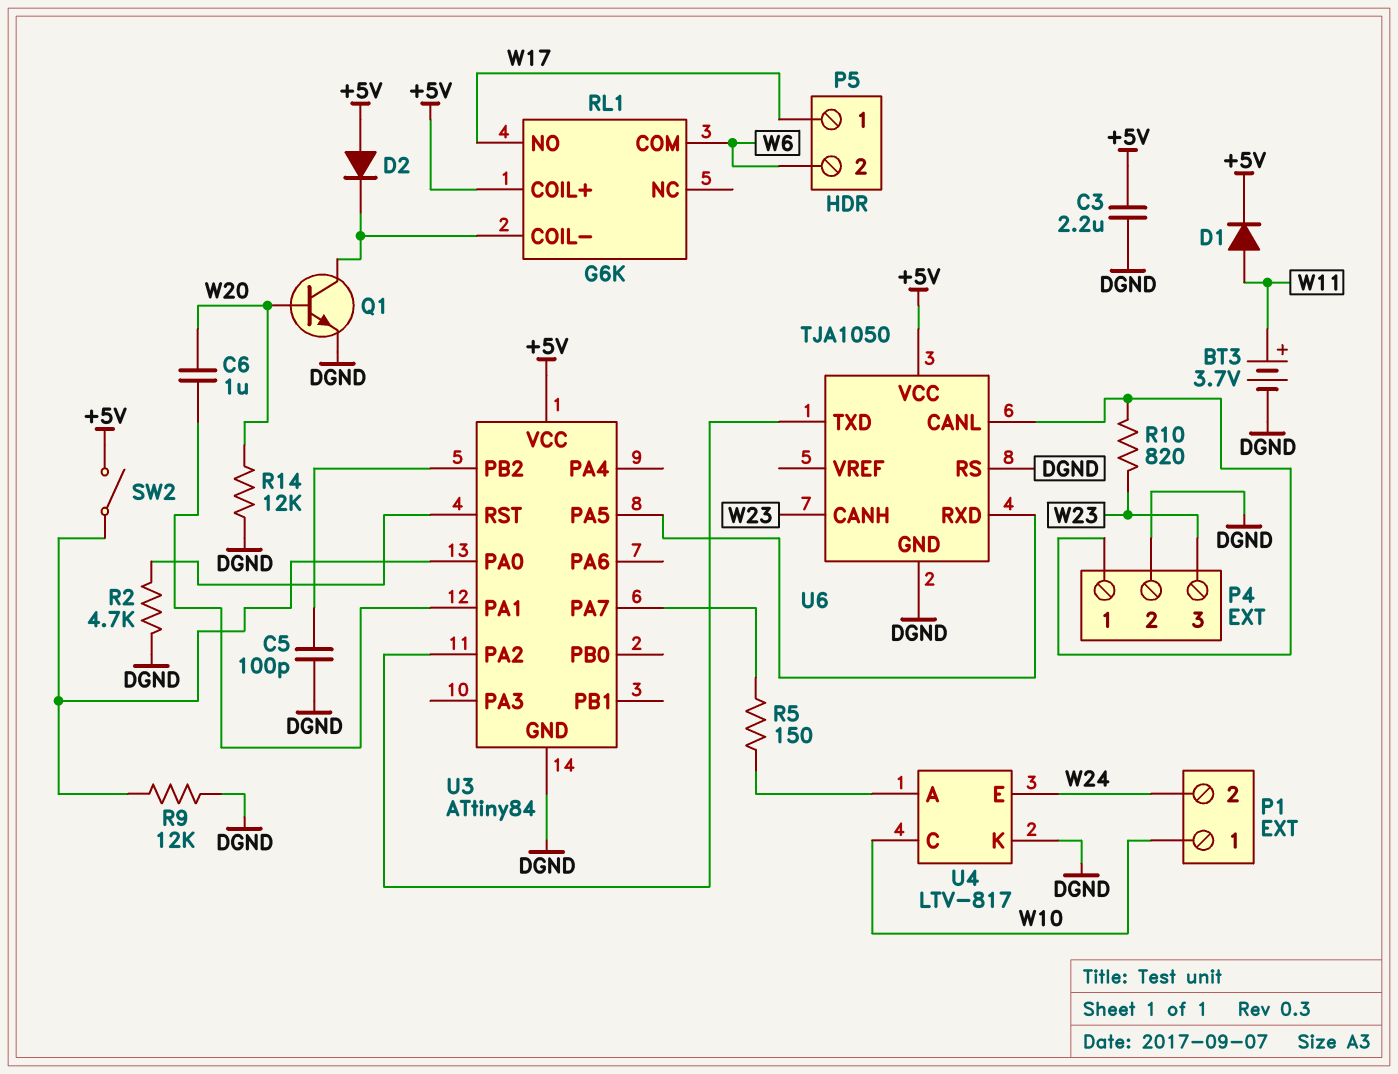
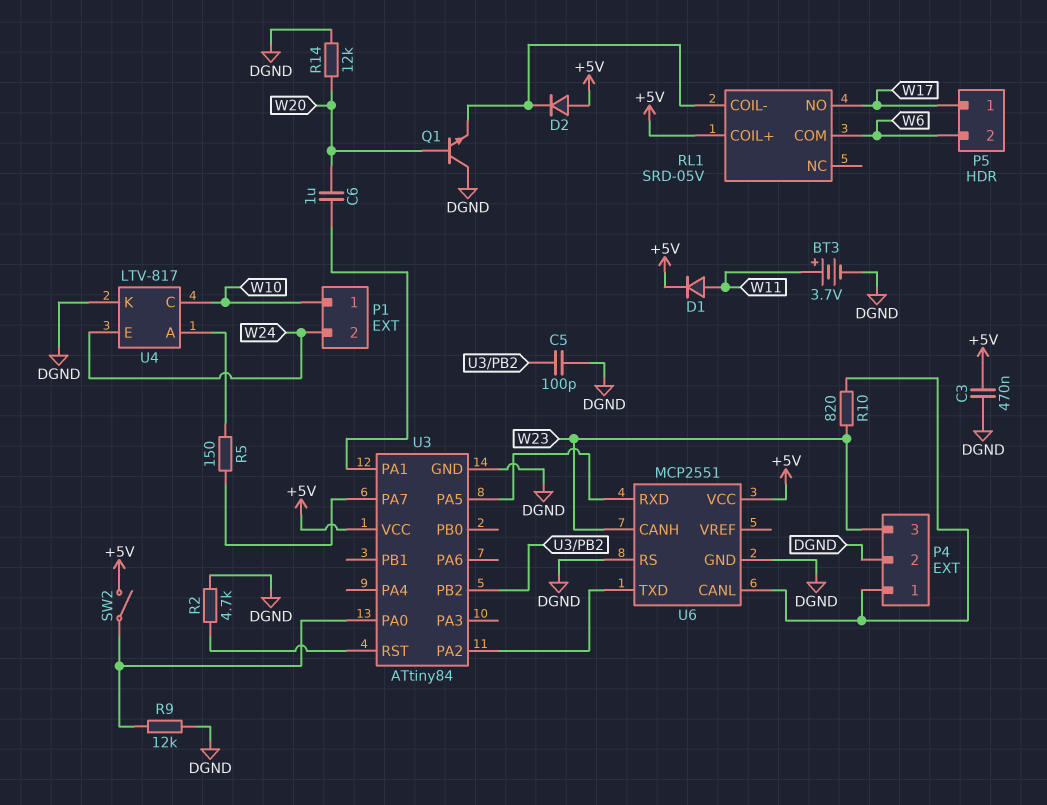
C3: 2.2uF (+5V, DGND) -> 470nF (+5V, DGND)
Q1: NPN (B W20, C RL1/COIL-, E DGND) -> NPN (B W20, C DGND, E RL1/COIL-)
RL1: G6K -> SRD-05V
U6: TJA1050 -> MCP2551

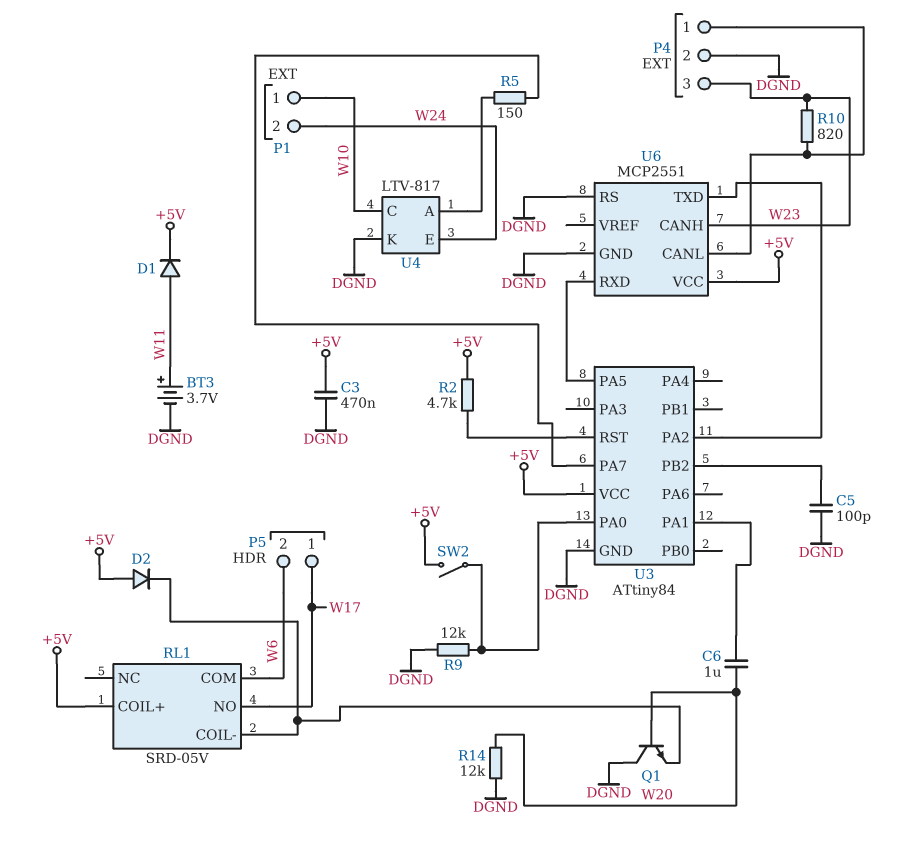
R2: 4.7k (DGND, U3/RST) -> 4.7k (+5V, U3/RST)

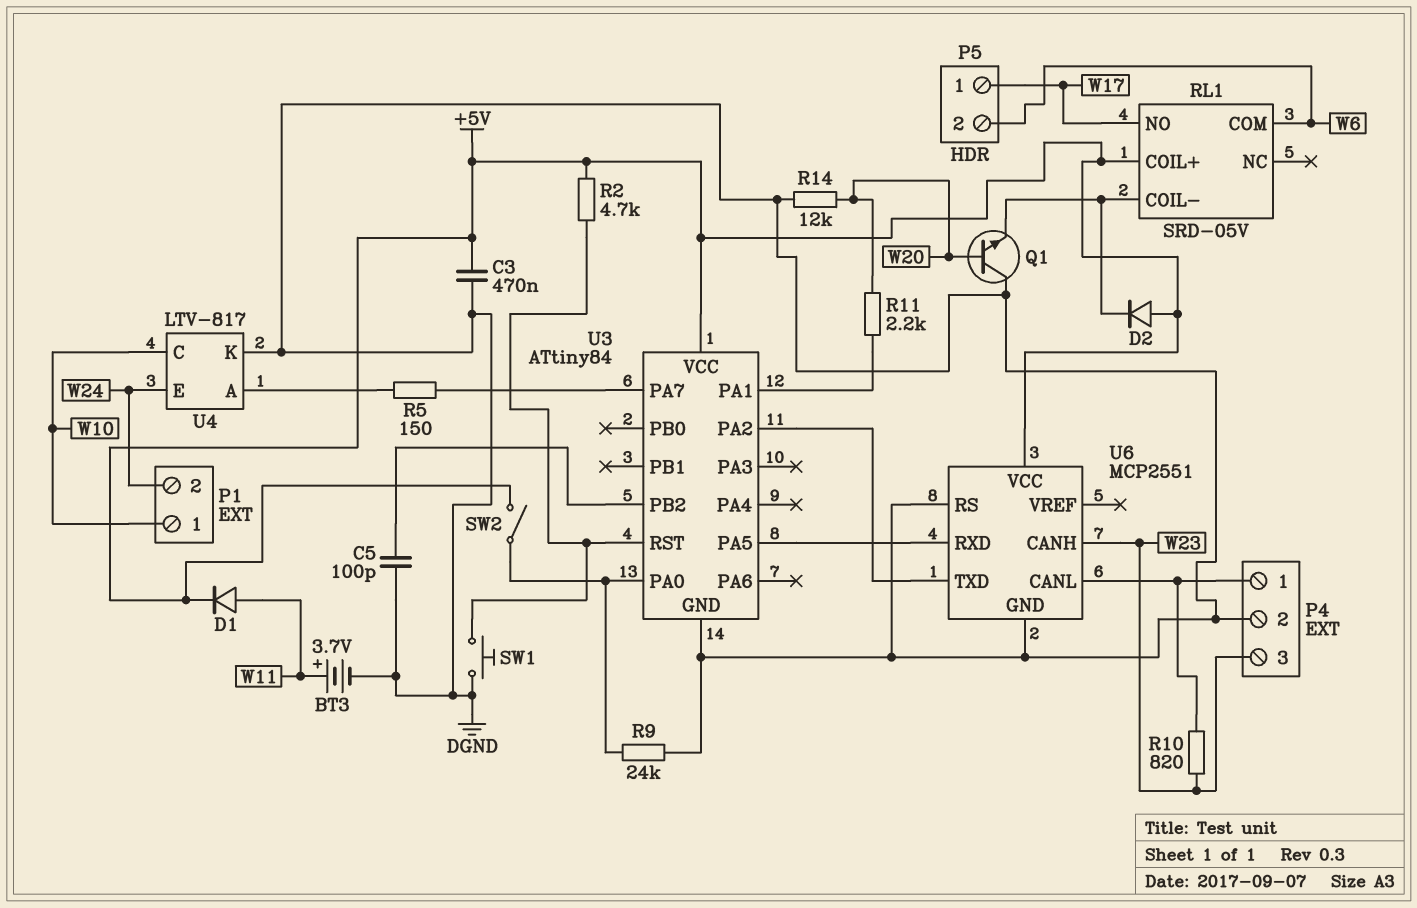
C6: 1uF (U3/PA1, W20) -> none
R9: 12k (DGND, U3/PA0) -> 24k (DGND, U3/PA0)
R11: none -> 2.2k (U3/PA1, W20)
SW1: none -> button (DGND, U3/RST)

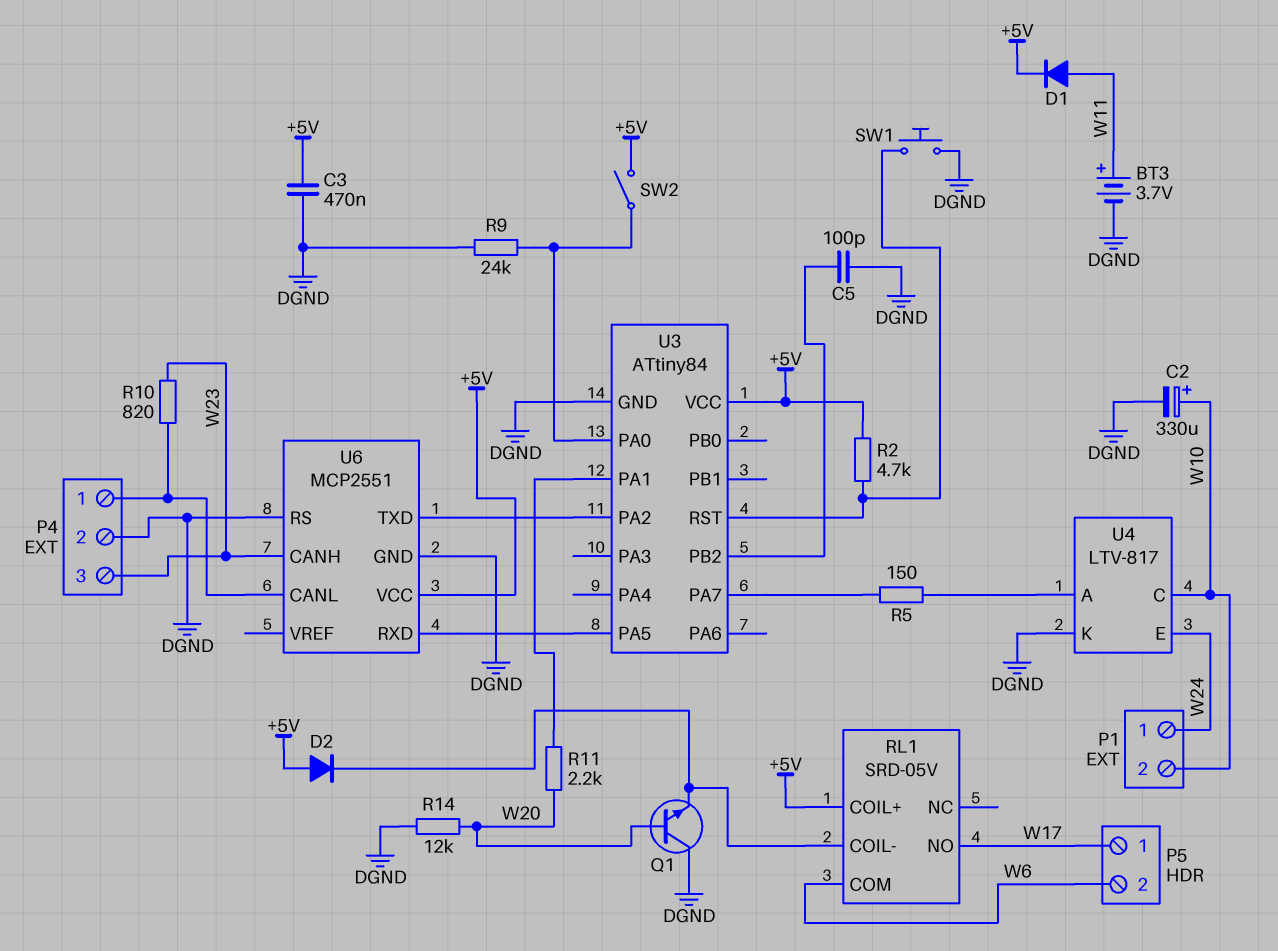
C2: none -> 330uF (plus W10, minus DGND)
P1 pin 1: W10 -> W24
P1 pin 2: W24 -> W10

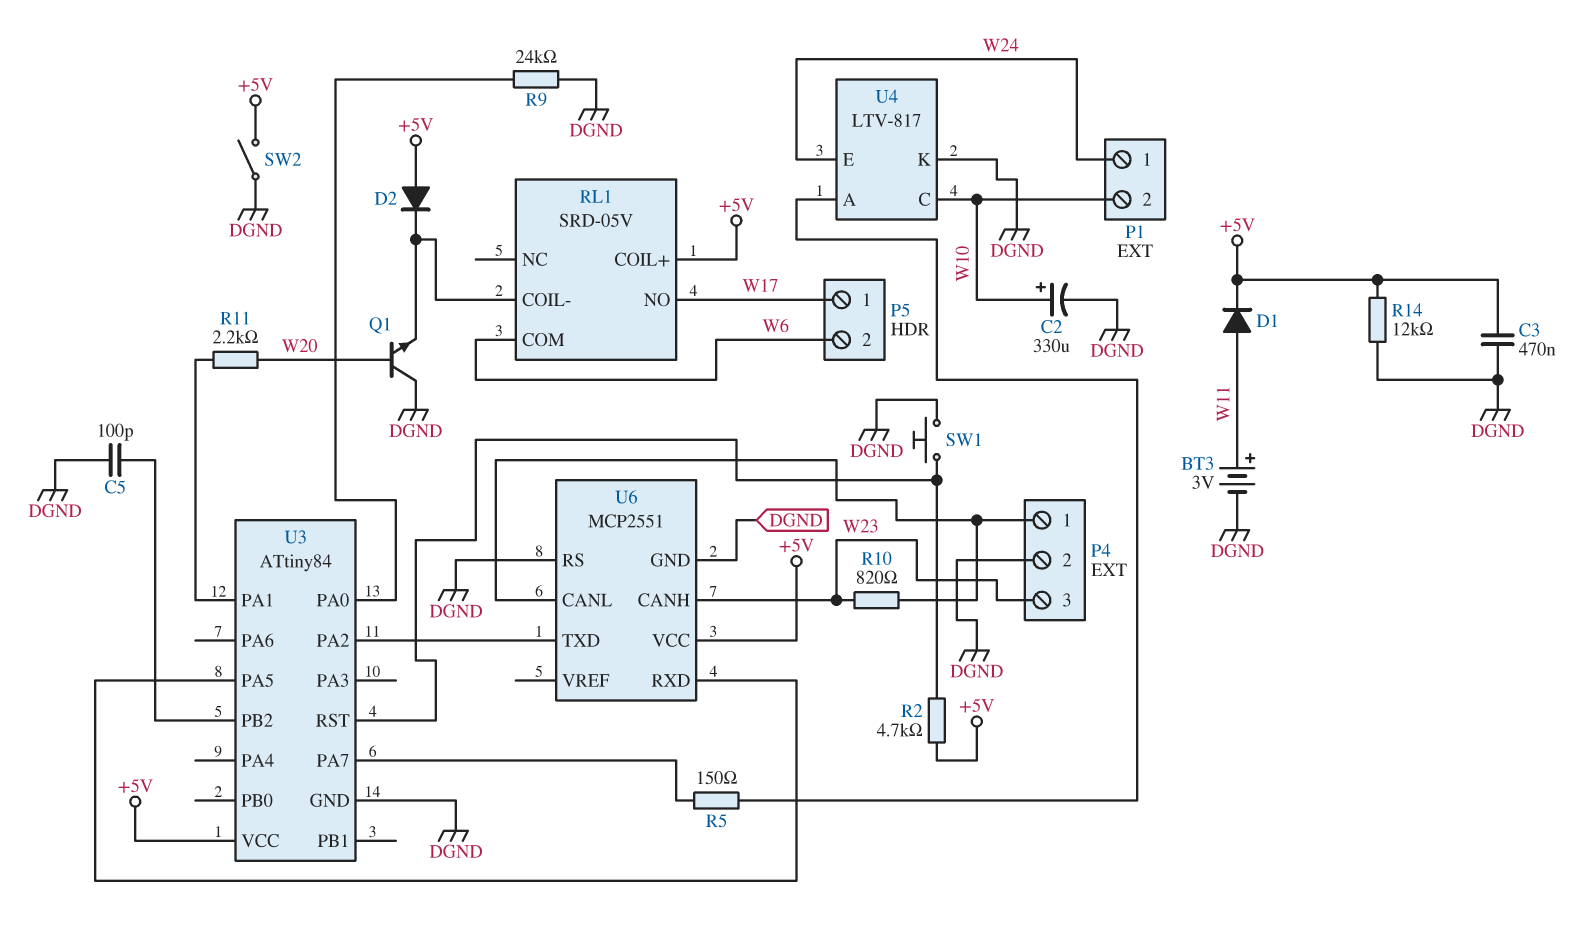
BT3: 3.7V (plus W11, minus DGND) -> 3V (plus W11, minus DGND)
R14: 12k (DGND, W20) -> 12k (+5V, DGND)
SW2: switch (+5V, U3/PA0) -> switch (+5V, DGND)

